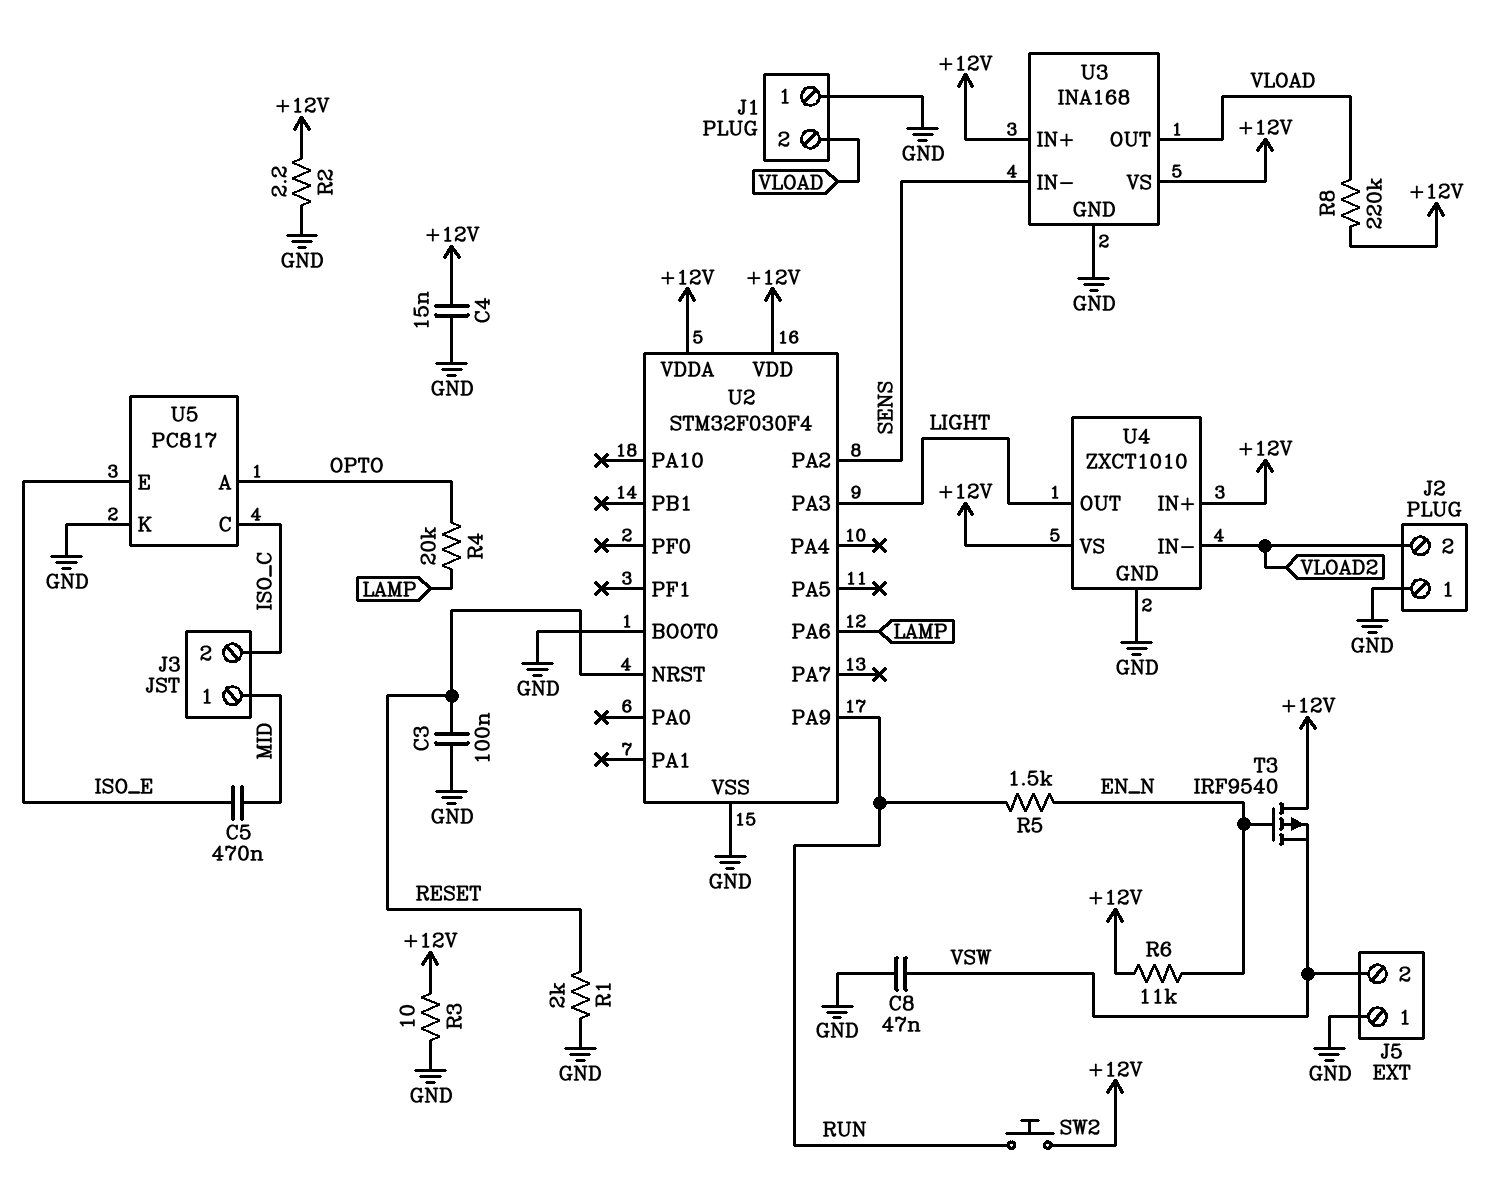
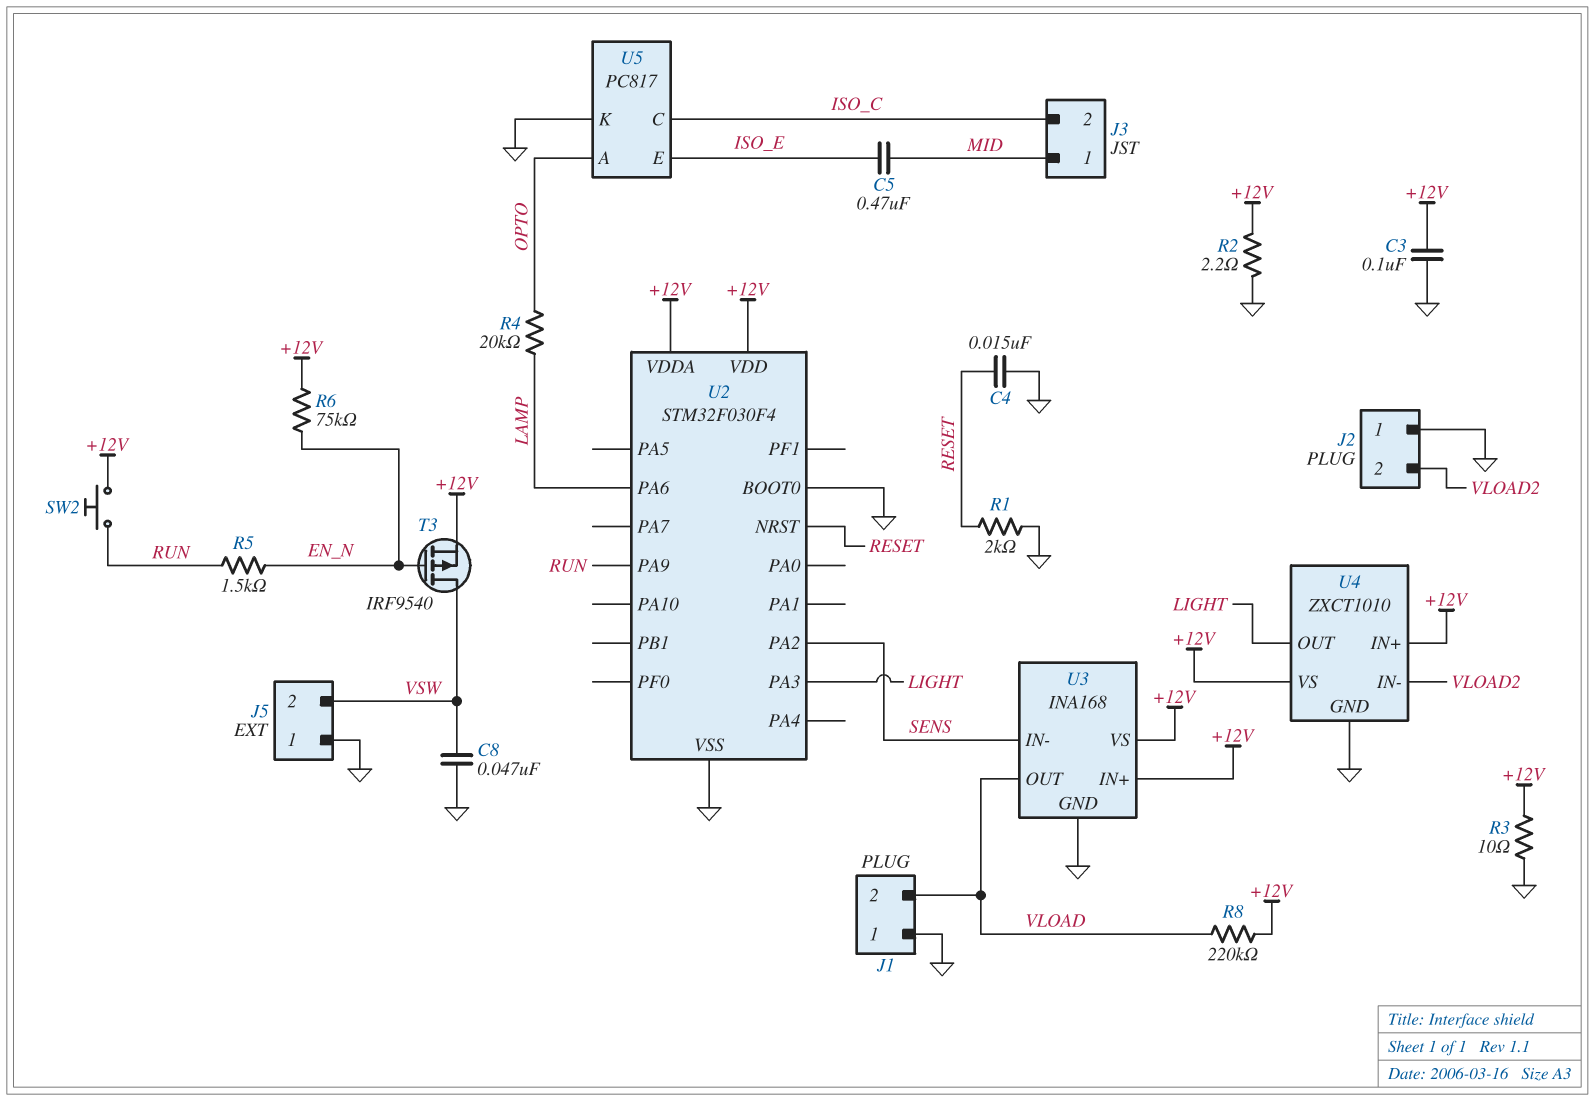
C3: 100nF (GND, RESET) -> 100nF (+12V, GND)
C4: 15nF (+12V, GND) -> 15nF (GND, RESET)
R6: 11k (+12V, EN_N) -> 75k (+12V, EN_N)
T3: PMOS IRF9540 (G EN_N, D +12V, S VSW) -> PMOS IRF9540 (G EN_N, D VSW, S +12V)

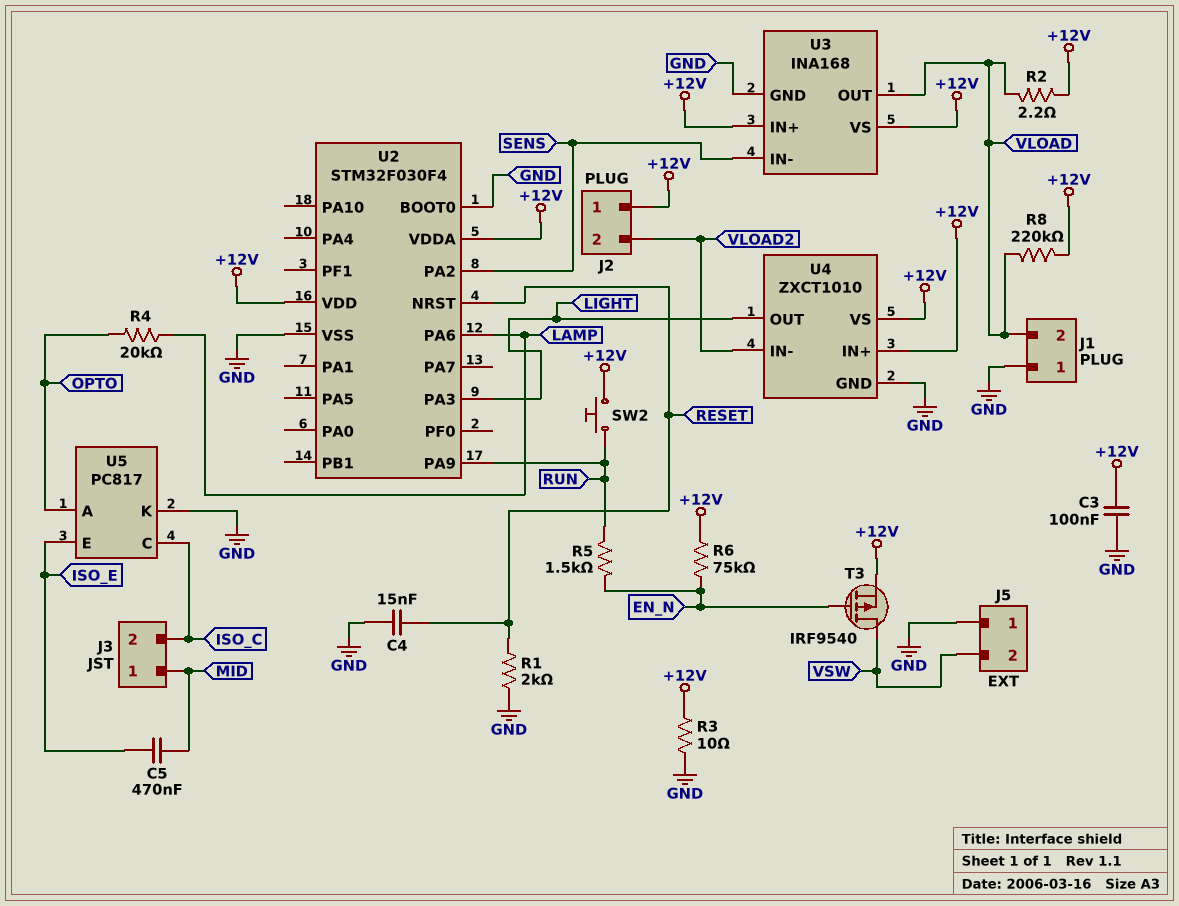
C8: 47nF (GND, VSW) -> none
J2 pin 1: GND -> +12V
R2: 2.2 (+12V, GND) -> 2.2 (+12V, VLOAD)

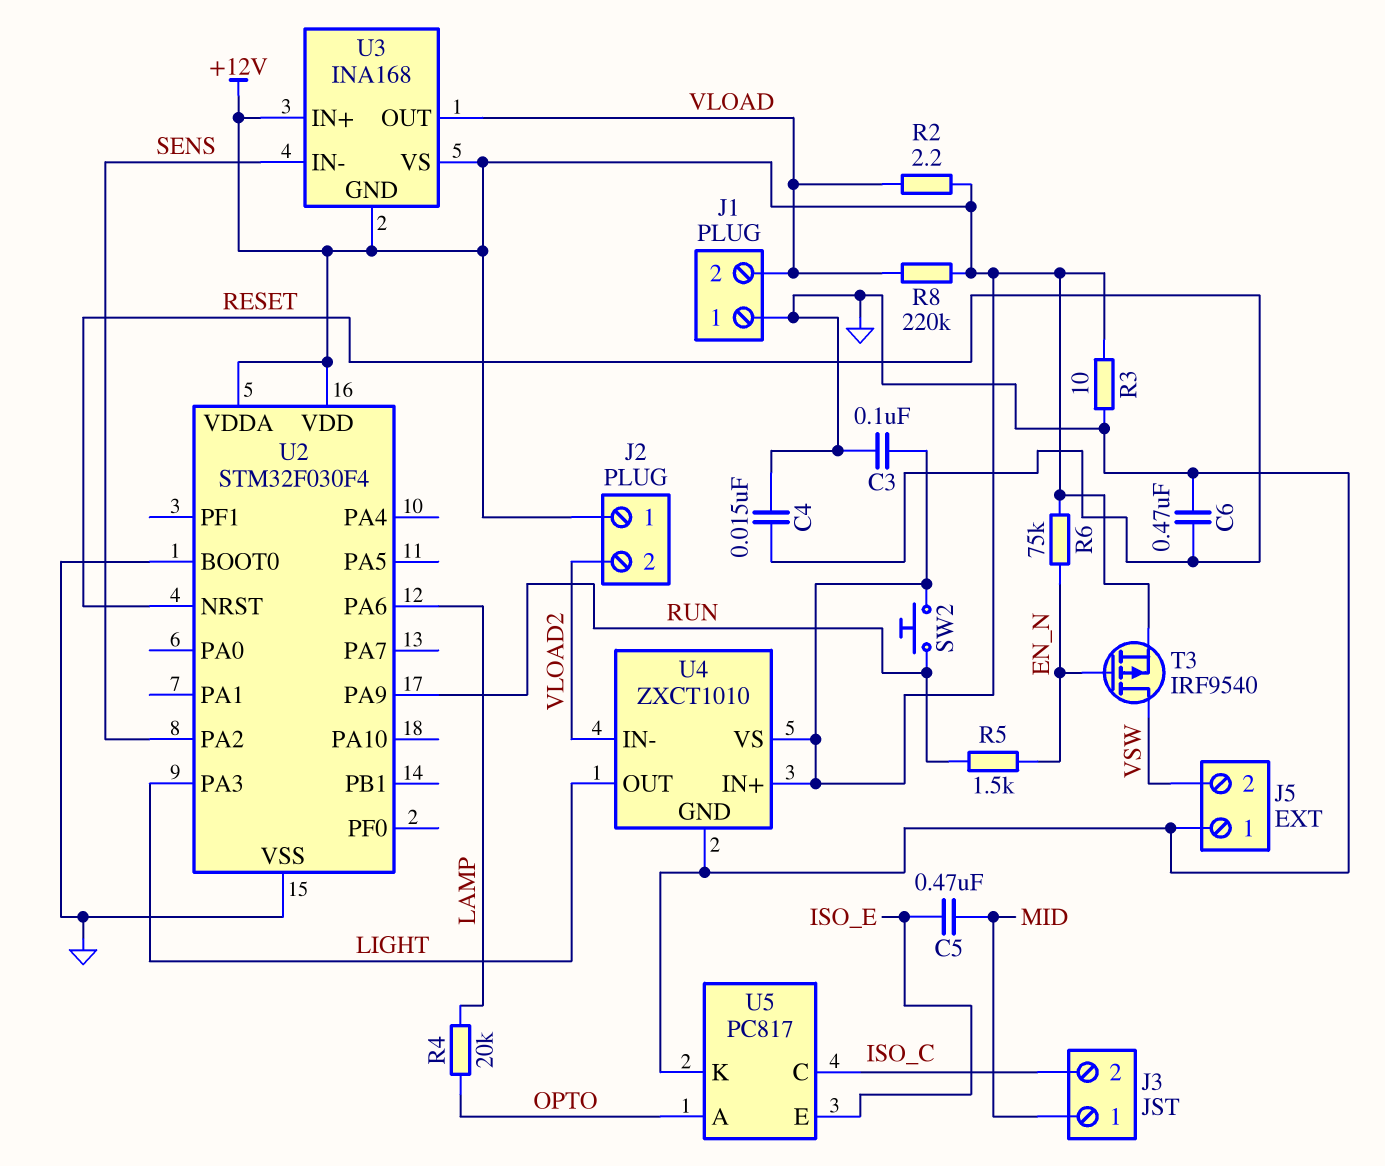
C6: none -> 470nF (GND, RESET)
R1: 2k (GND, RESET) -> none
U3 pin GND: GND -> +12V

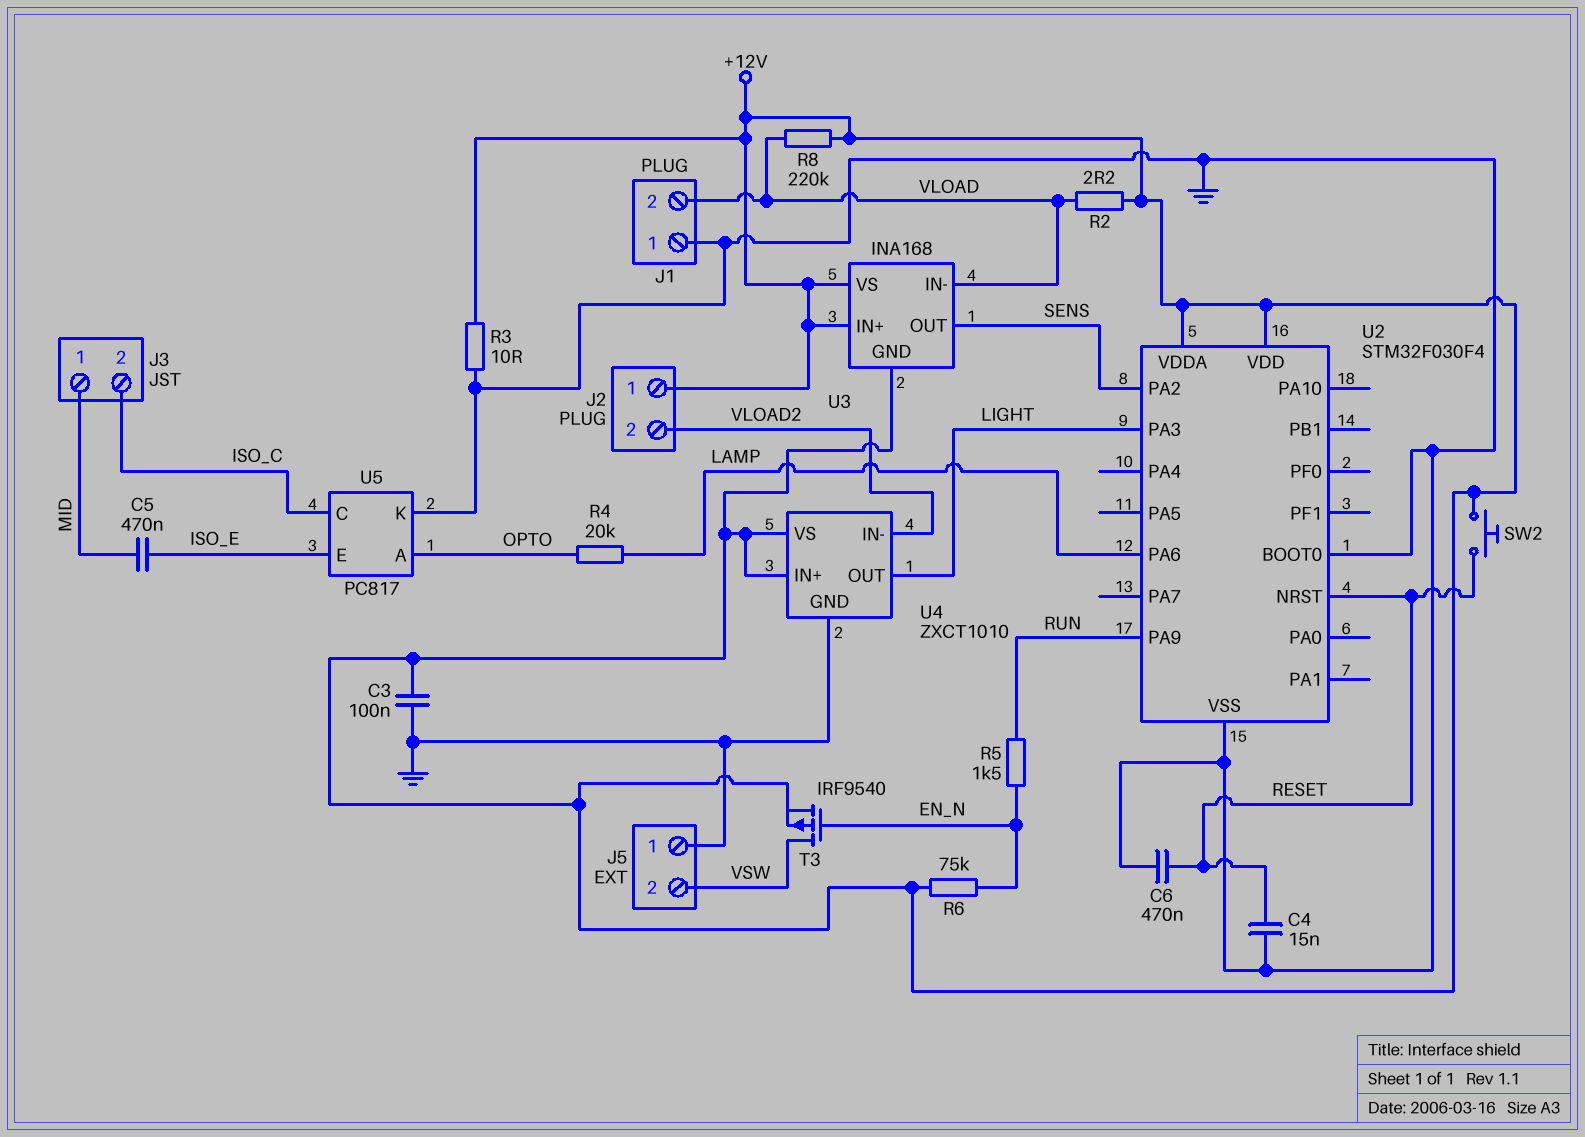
SW2: button (+12V, RUN) -> button (+12V, RESET)
U3 pin IN-: SENS -> VLOAD
U3 pin OUT: VLOAD -> SENS

